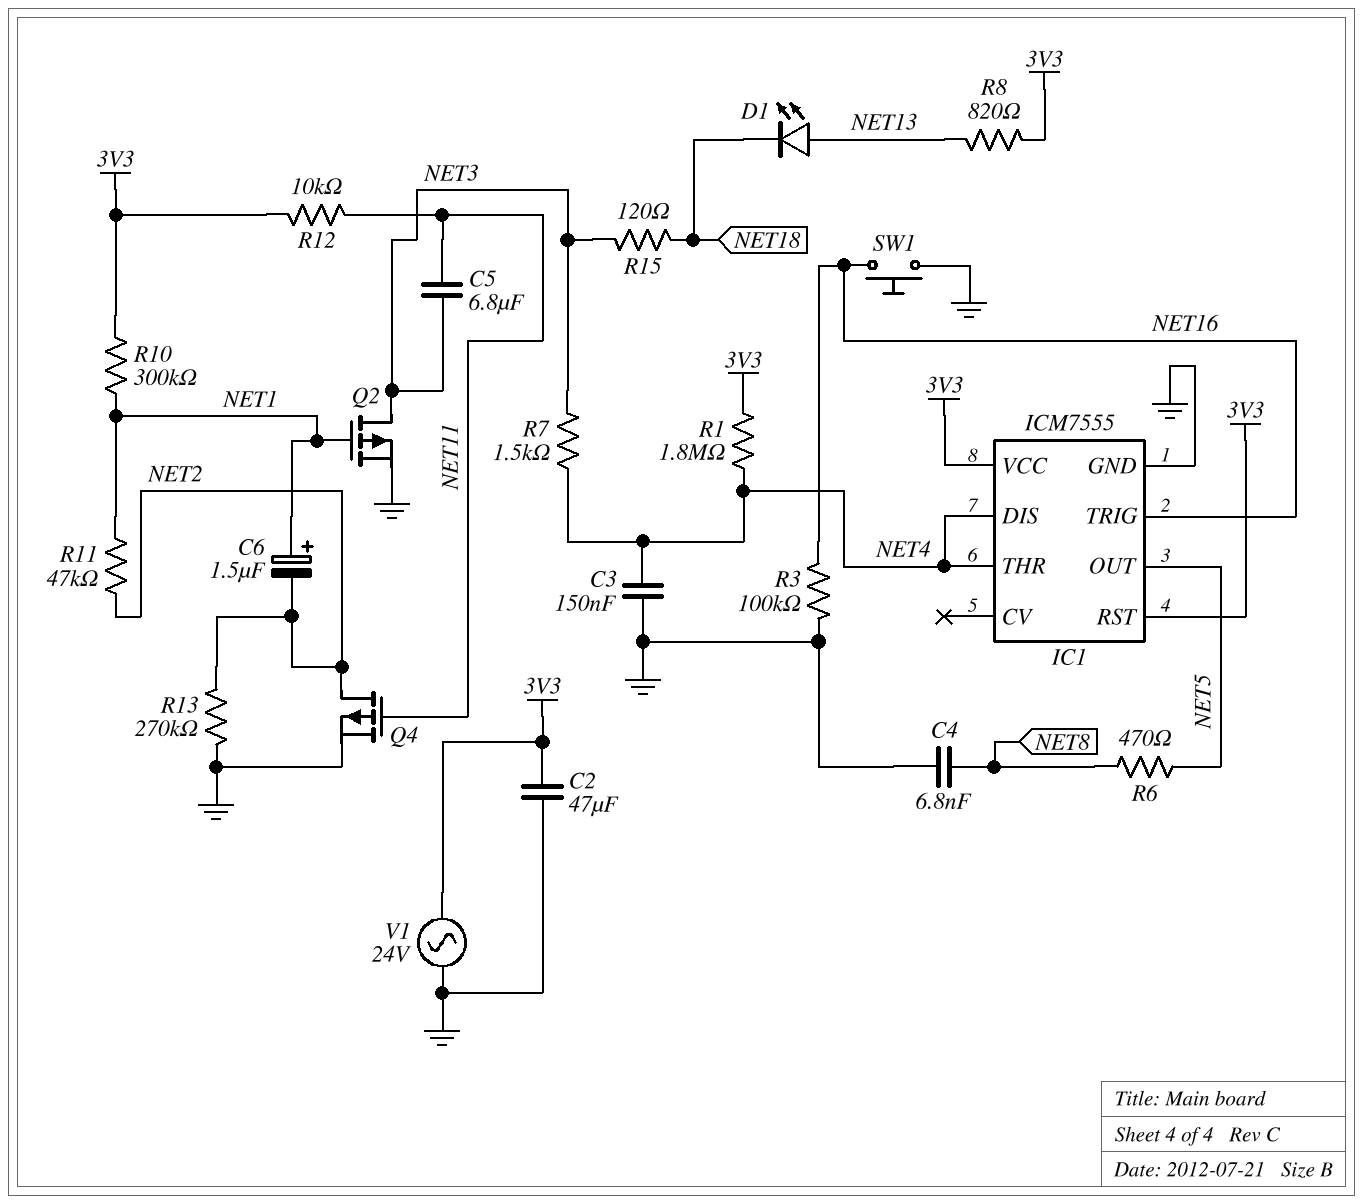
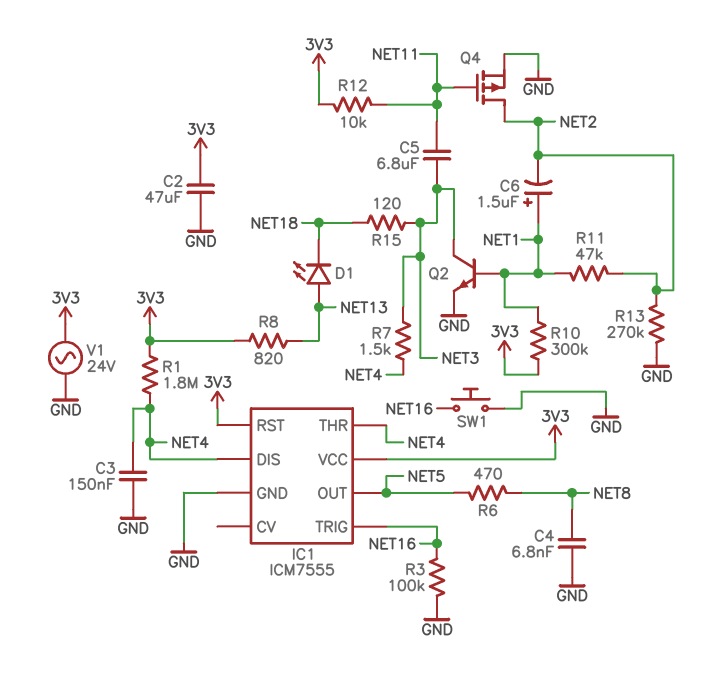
Q2: PMOS (G NET1, D NET3, S GND) -> NPN (B NET1, C NET3, E GND)

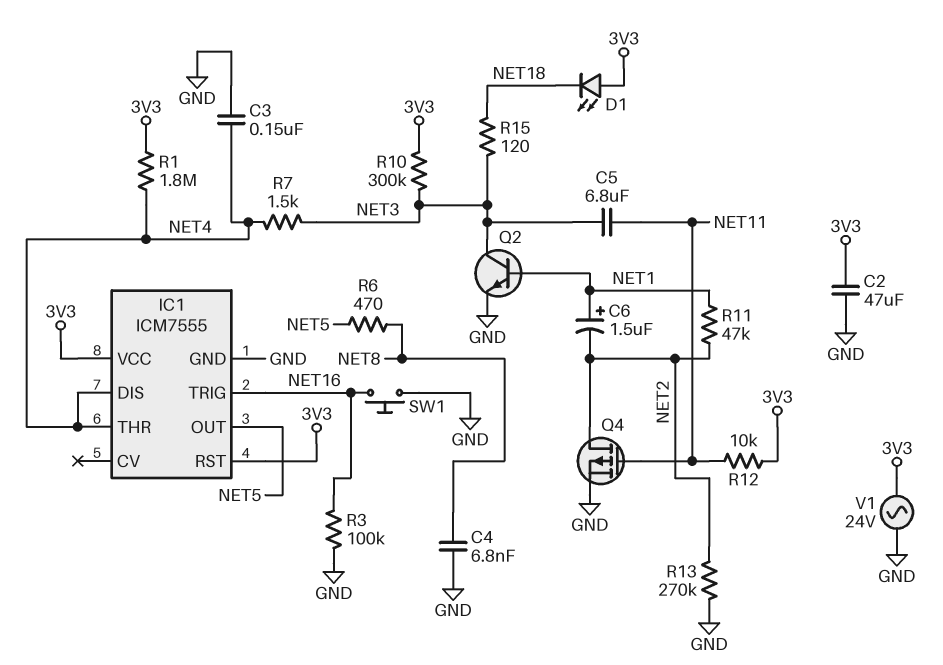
D1: LED (A NET13, K NET18) -> LED (A 3V3, K NET18)
R8: 820 (3V3, NET13) -> none
R10: 300k (3V3, NET1) -> 300k (3V3, NET3)

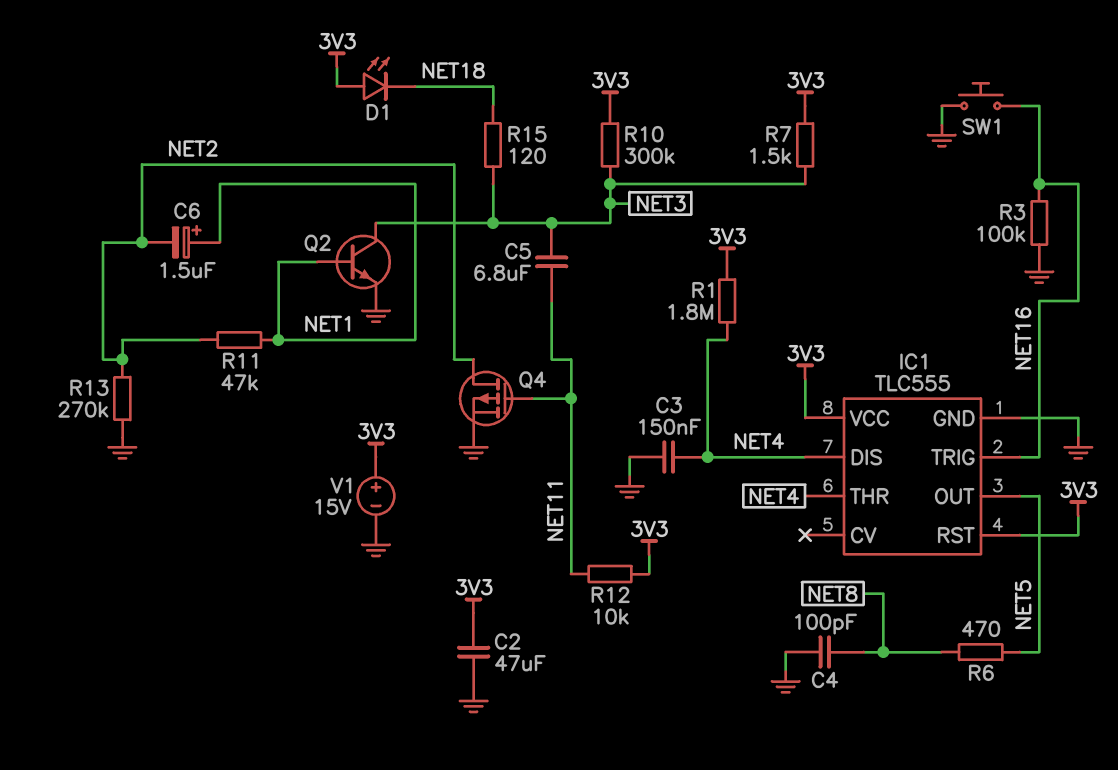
C4: 6.8nF (GND, NET8) -> 100pF (GND, NET8)
IC1: ICM7555 -> TLC555
R7: 1.5k (NET3, NET4) -> 1.5k (3V3, NET3)
V1: AC 24V (3V3, GND) -> 15V (plus 3V3, minus GND)

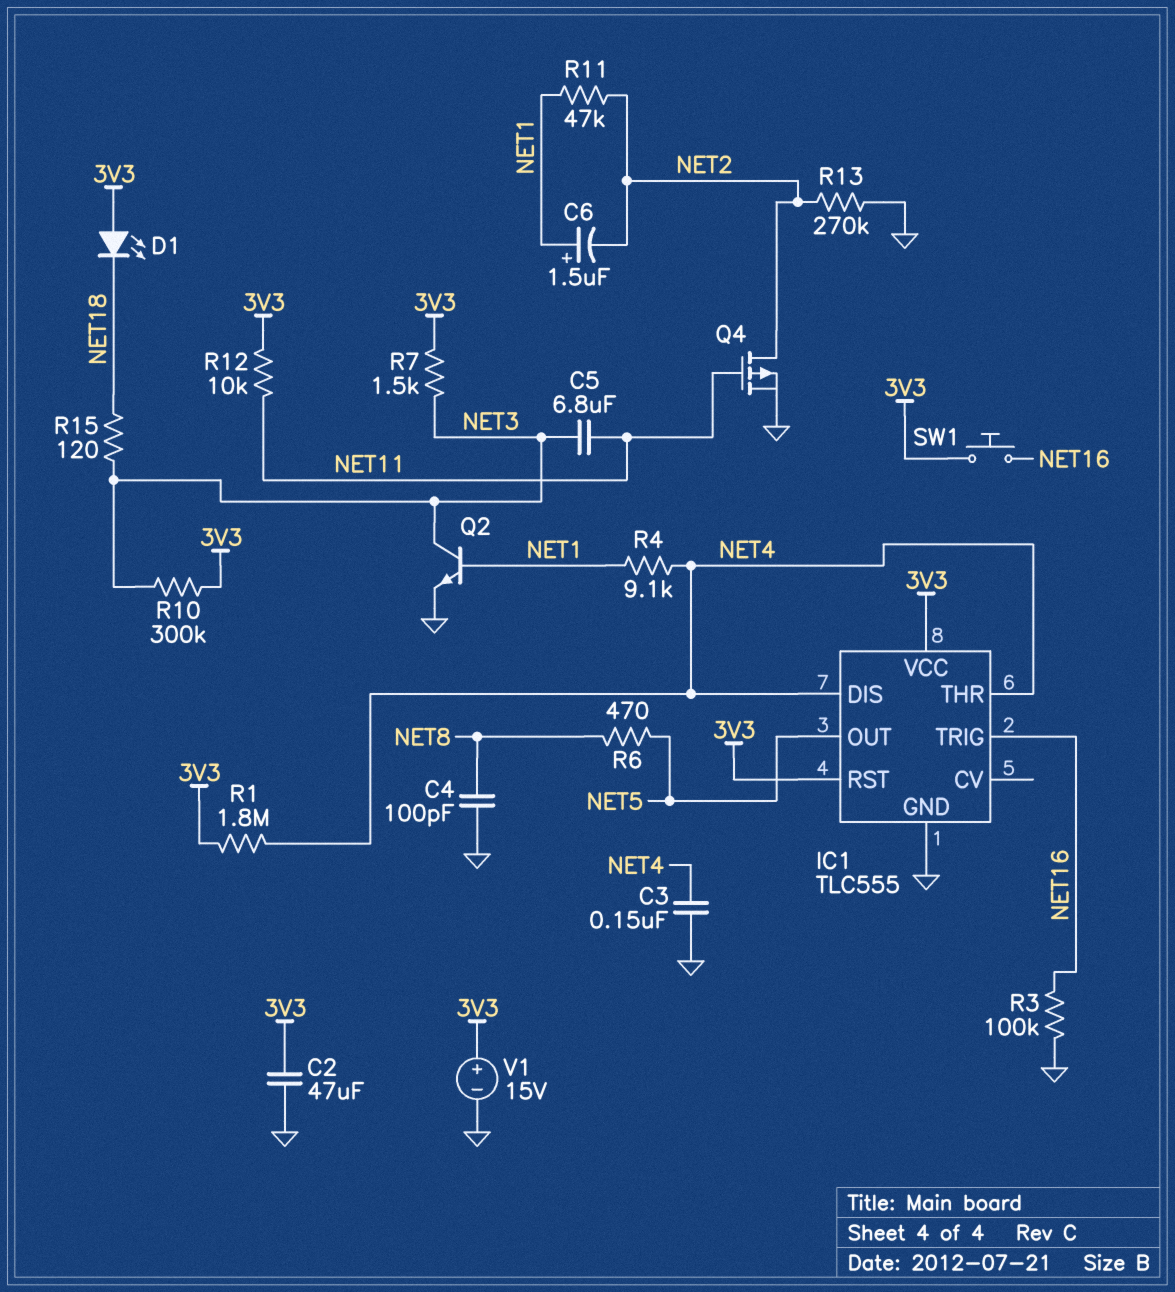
R4: none -> 9.1k (NET1, NET4)
SW1: button (GND, NET16) -> button (3V3, NET16)

